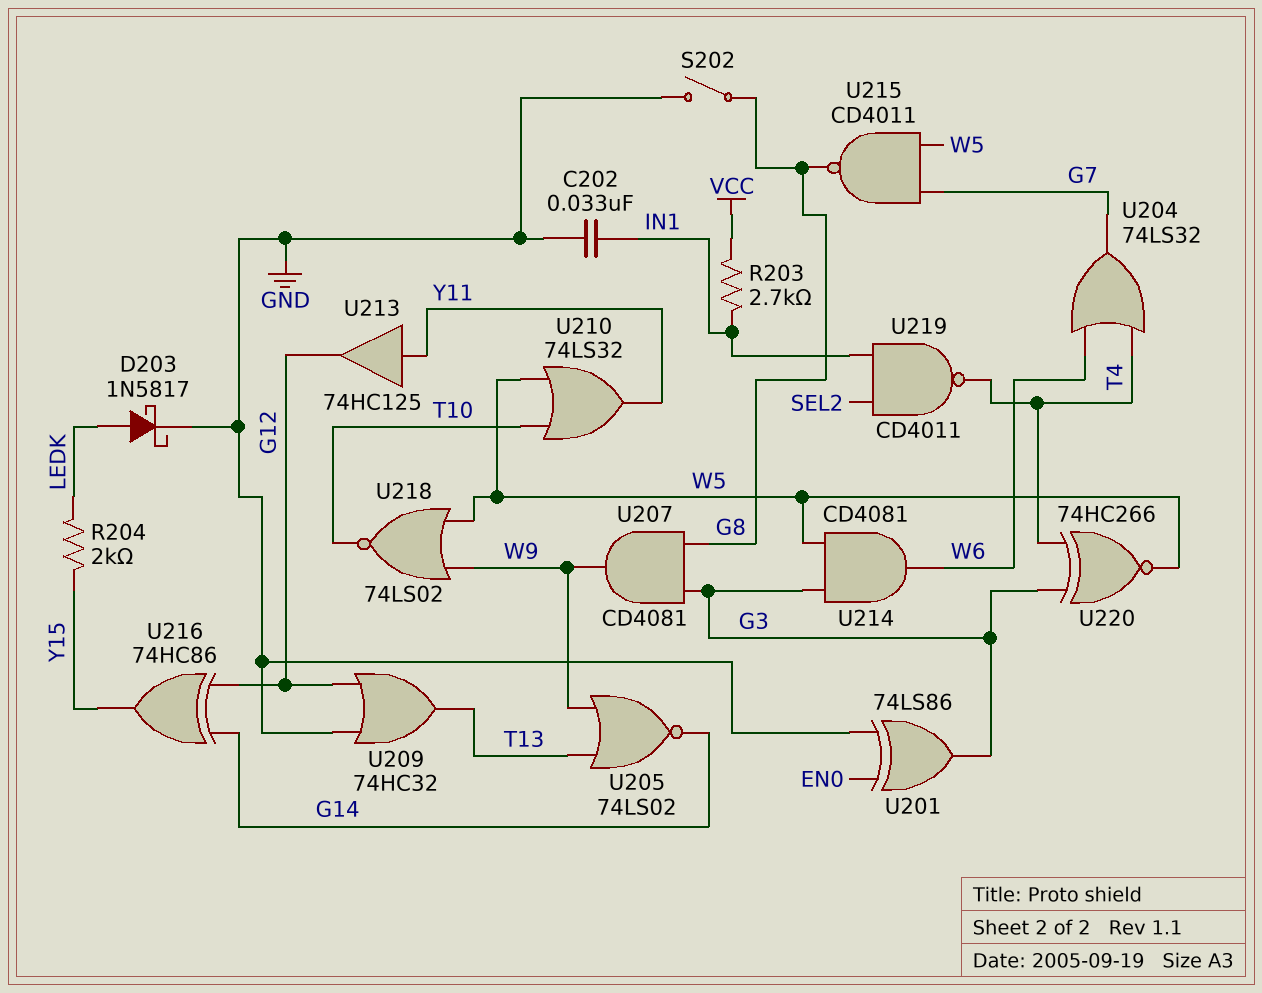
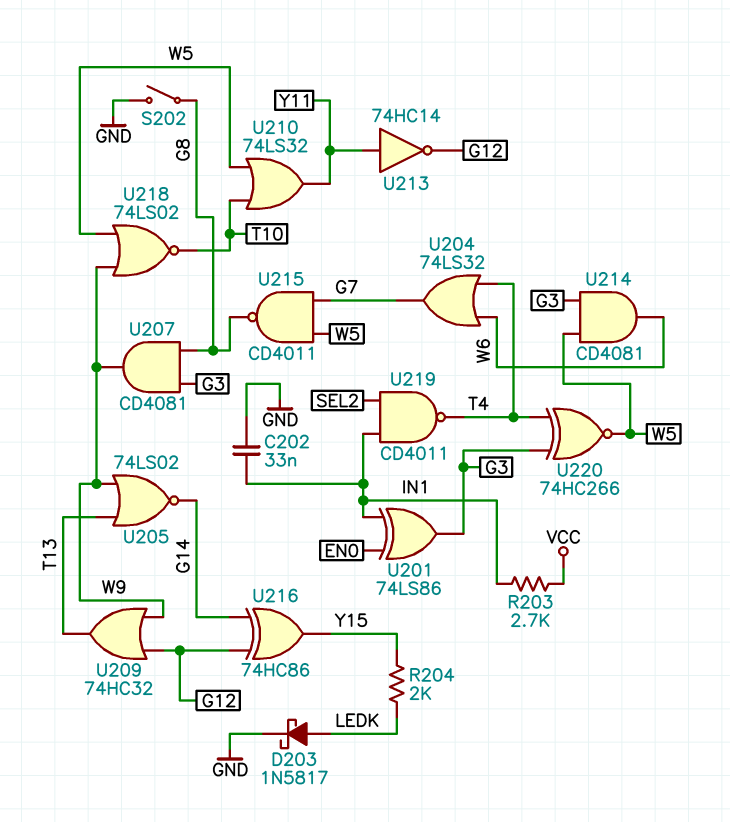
U201: XOR 74LS86 (in EN0, in GND, out G3) -> XOR 74LS86 (in EN0, in IN1, out G3)
U209: OR 74HC32 (in G12, in GND, out T13) -> OR 74HC32 (in G12, in W9, out T13)
U213: buffer 74HC125 (in Y11, out G12) -> NOT 74HC14 (in Y11, out G12)

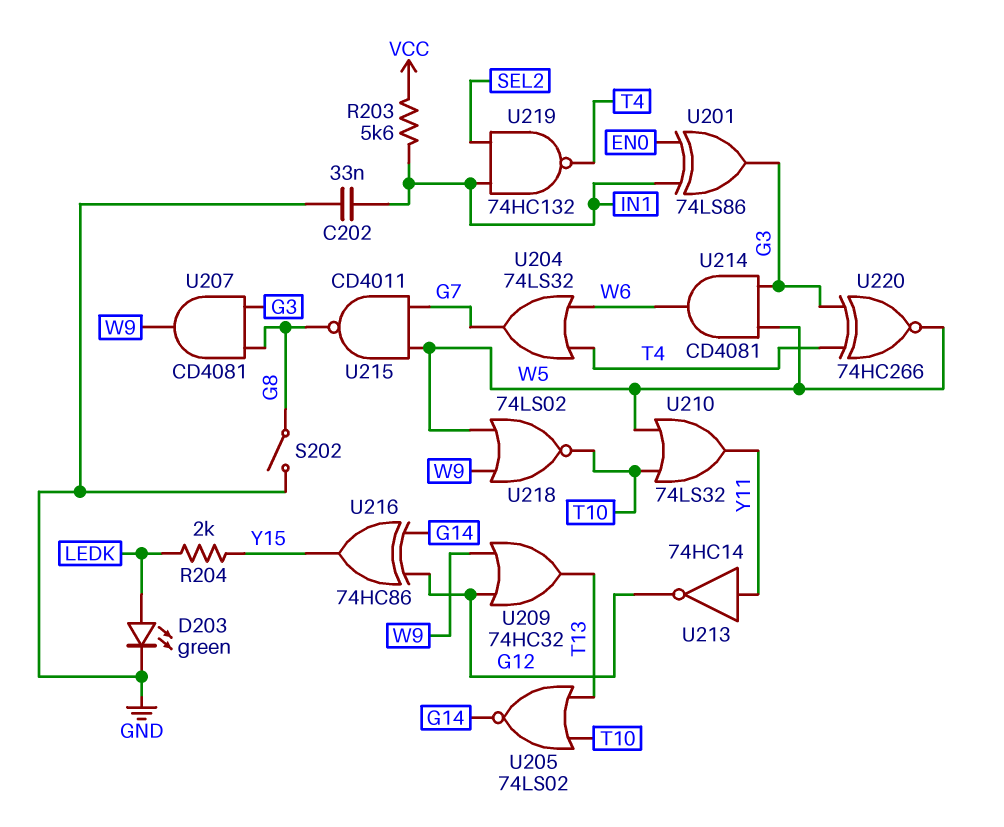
D203: schottky 1N5817 (A LEDK, K GND) -> LED green (A LEDK, K GND)
R203: 2.7k (IN1, VCC) -> 5.6k (IN1, VCC)
U205: NOR 74LS02 (in T13, in W9, out G14) -> NOR 74LS02 (in T10, in T13, out G14)
U219: NAND CD4011 (in IN1, in SEL2, out T4) -> NAND 74HC132 (in IN1, in SEL2, out T4)

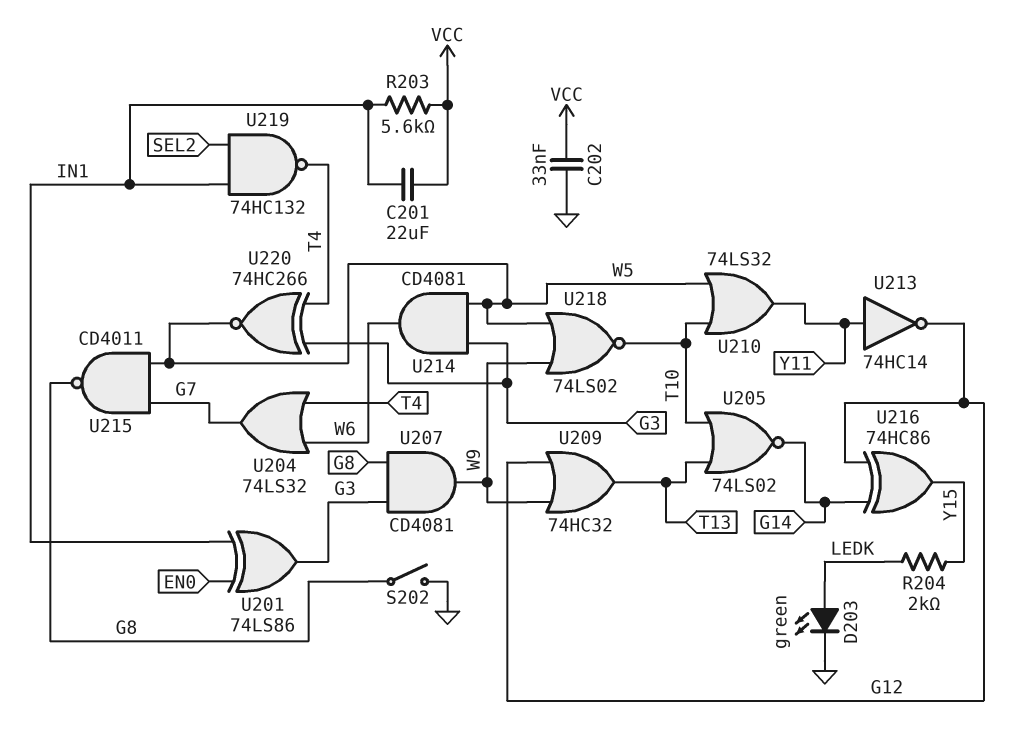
C201: none -> 22uF (IN1, VCC)
C202: 33nF (GND, IN1) -> 33nF (GND, VCC)

